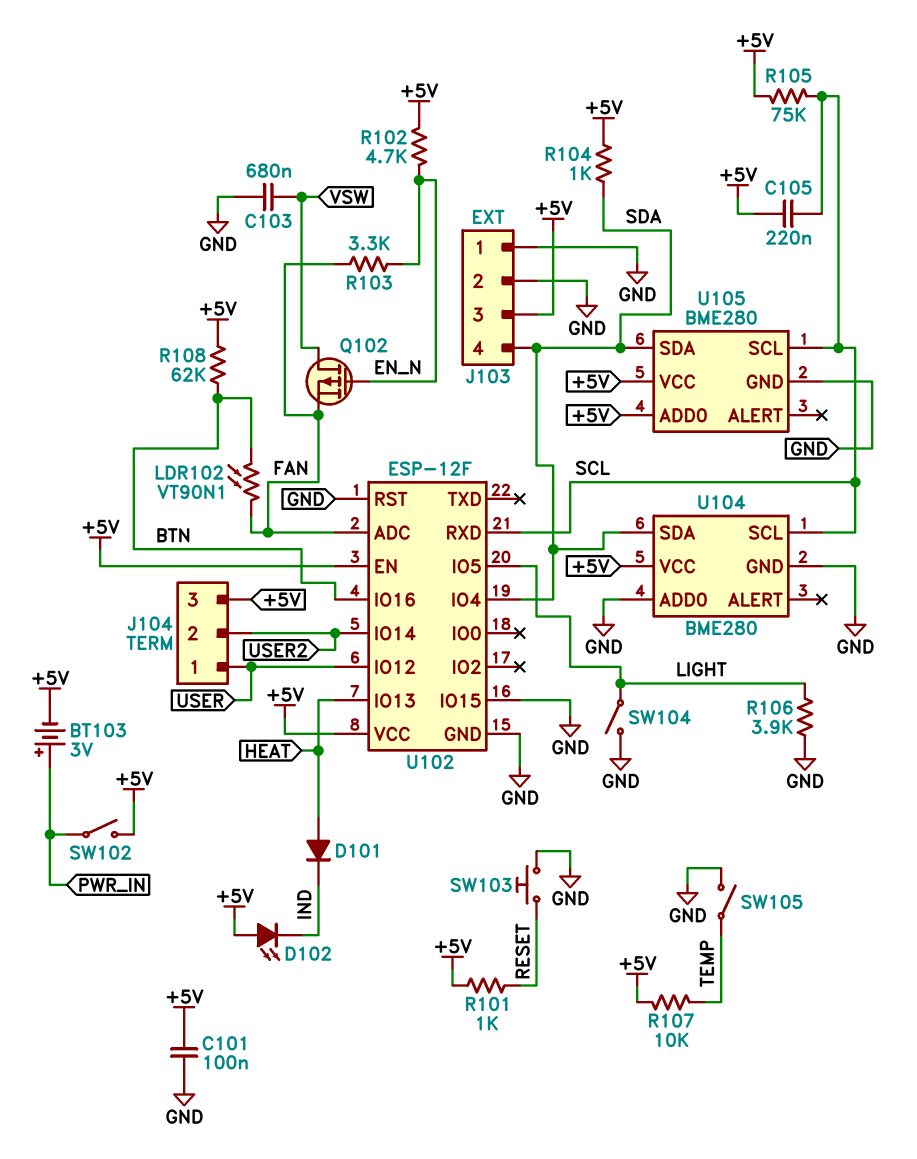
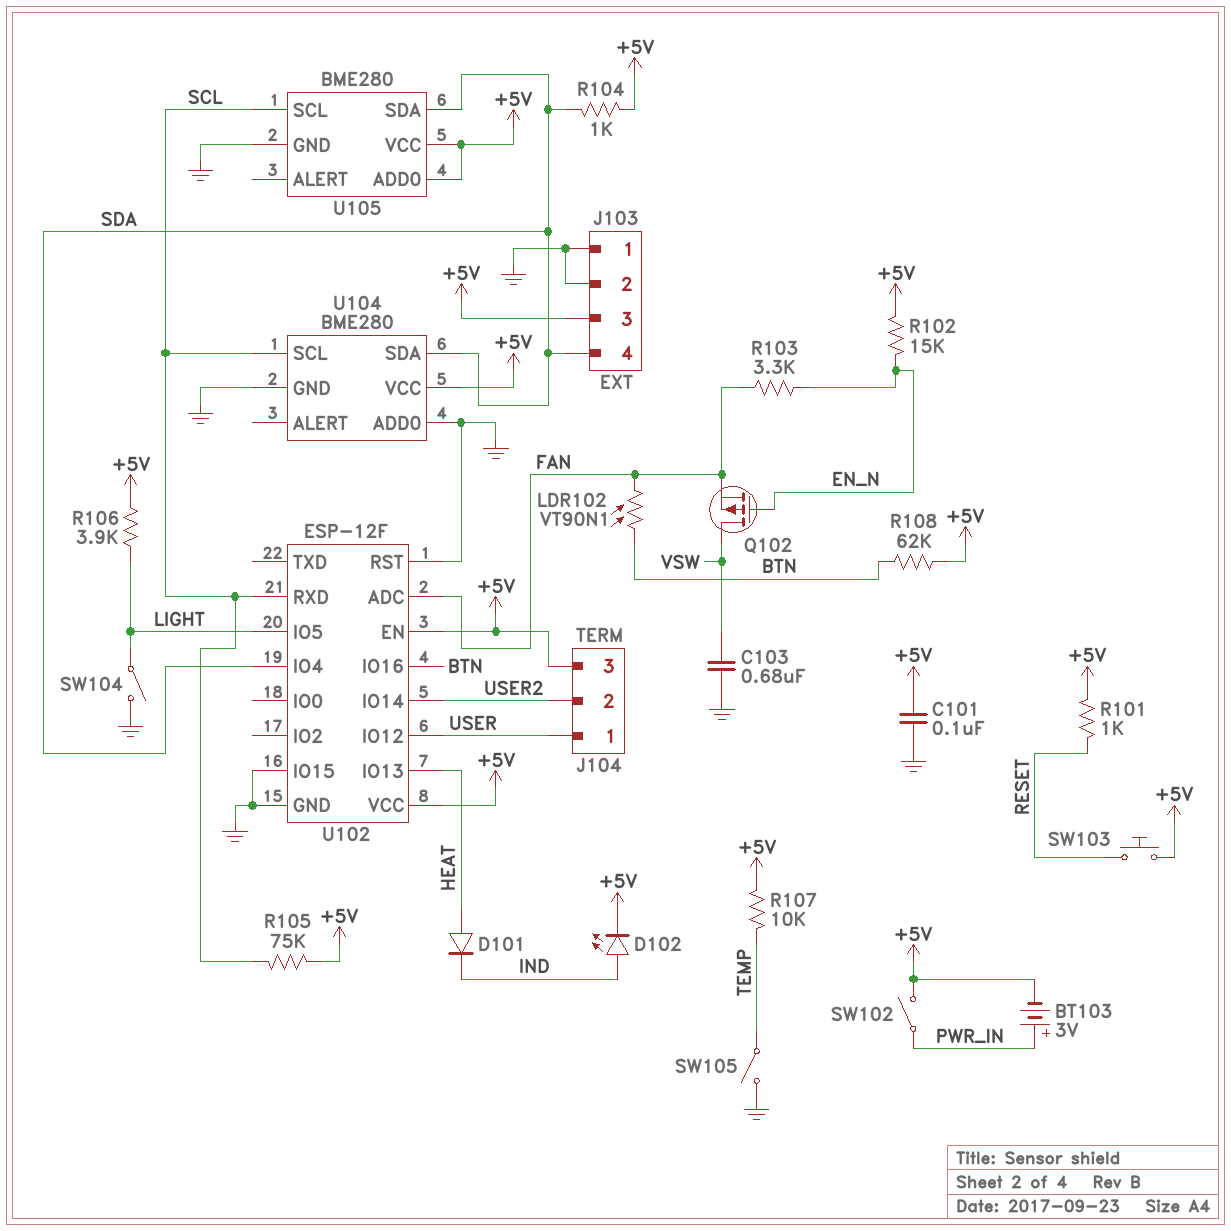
C105: 220nF (+5V, SCL) -> none
D102: LED (A +5V, K IND) -> LED (A IND, K +5V)
R102: 4.7k (+5V, EN_N) -> 15k (+5V, EN_N)
R106: 3.9k (GND, LIGHT) -> 3.9k (+5V, LIGHT)
SW103: button (GND, RESET) -> button (+5V, RESET)

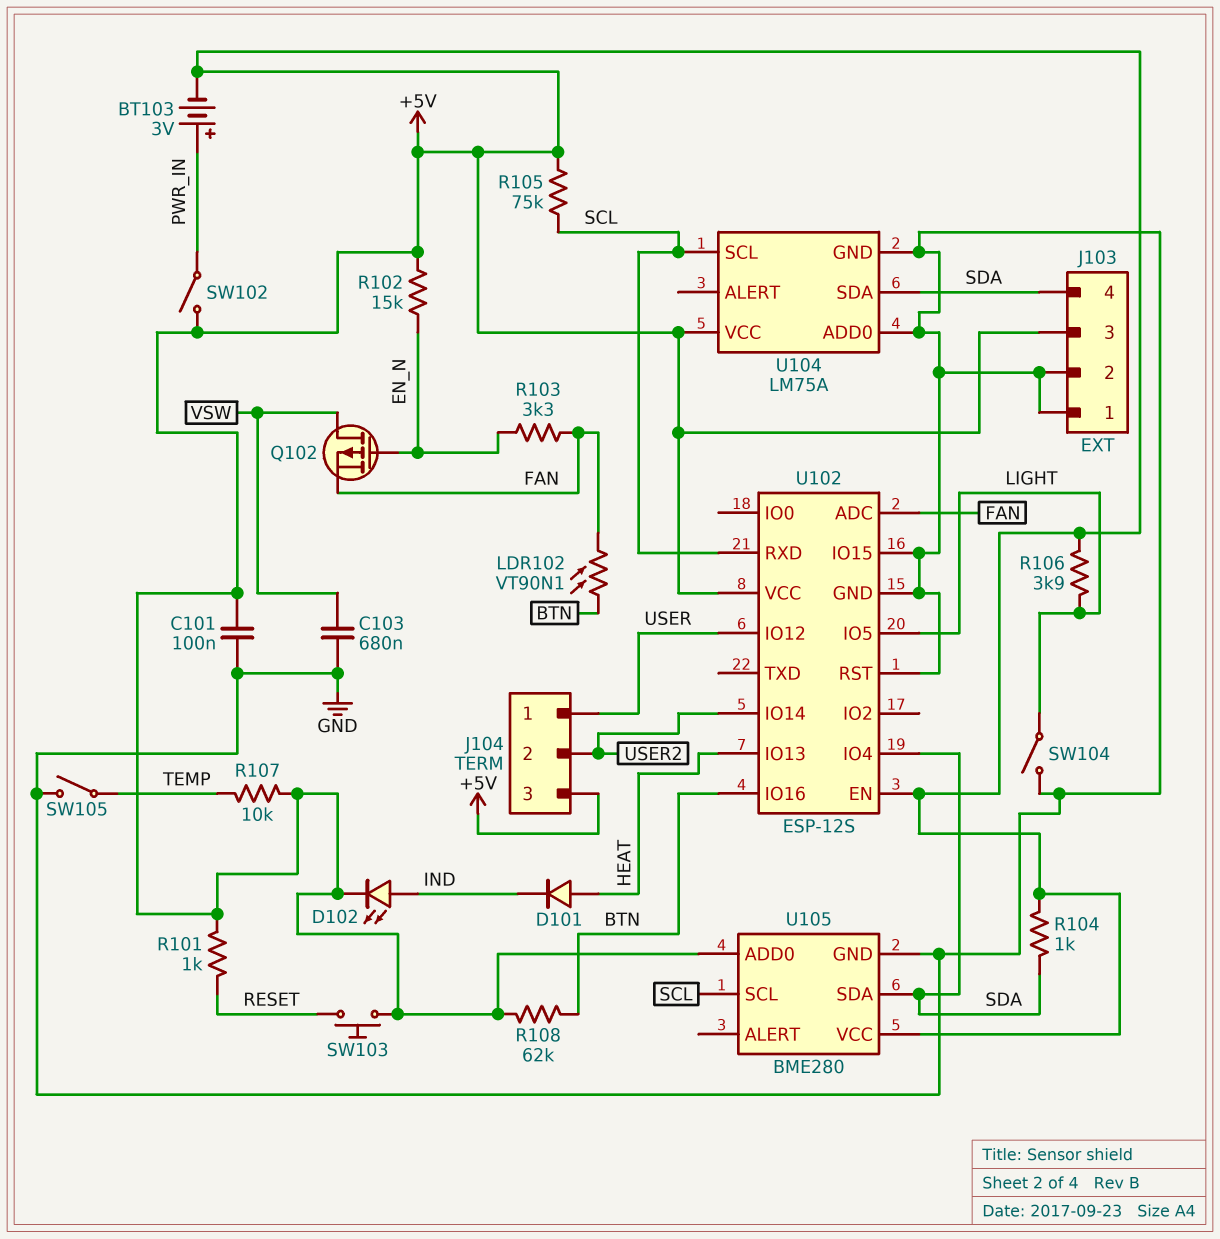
U102: ESP-12F -> ESP-12S
U104: BME280 -> LM75A

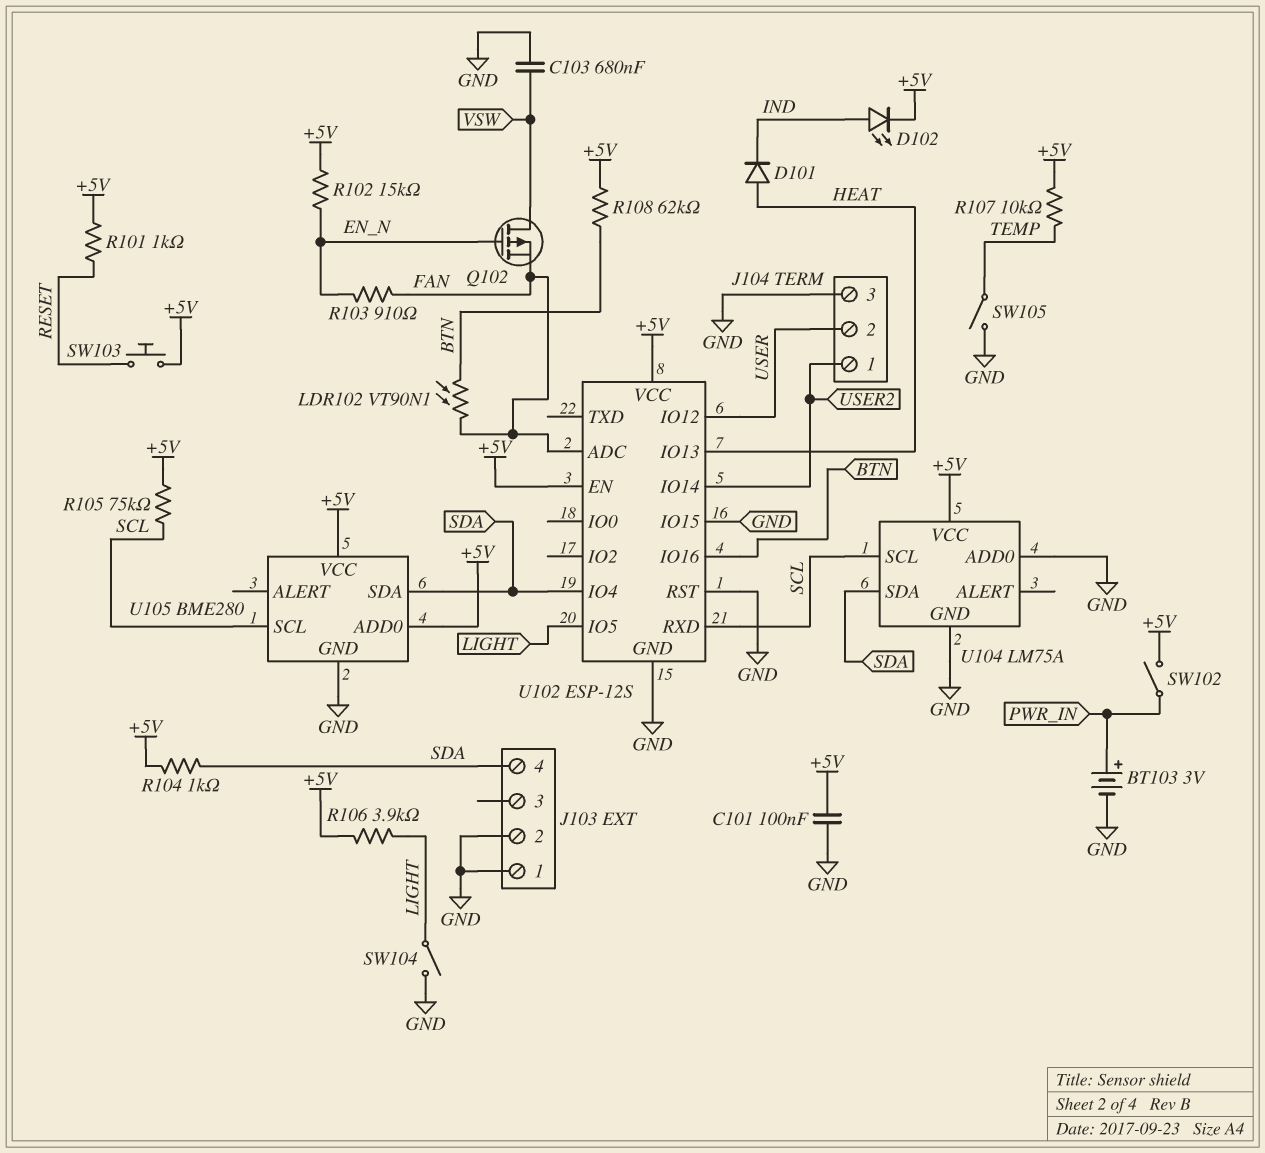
BT103: 3V (plus PWR_IN, minus +5V) -> 3V (plus PWR_IN, minus GND)
J103 pin 3: +5V -> none
J104 pin 1: USER -> USER2
J104 pin 2: USER2 -> USER
J104 pin 3: +5V -> GND
R103: 3.3k (EN_N, FAN) -> 910 (EN_N, FAN)

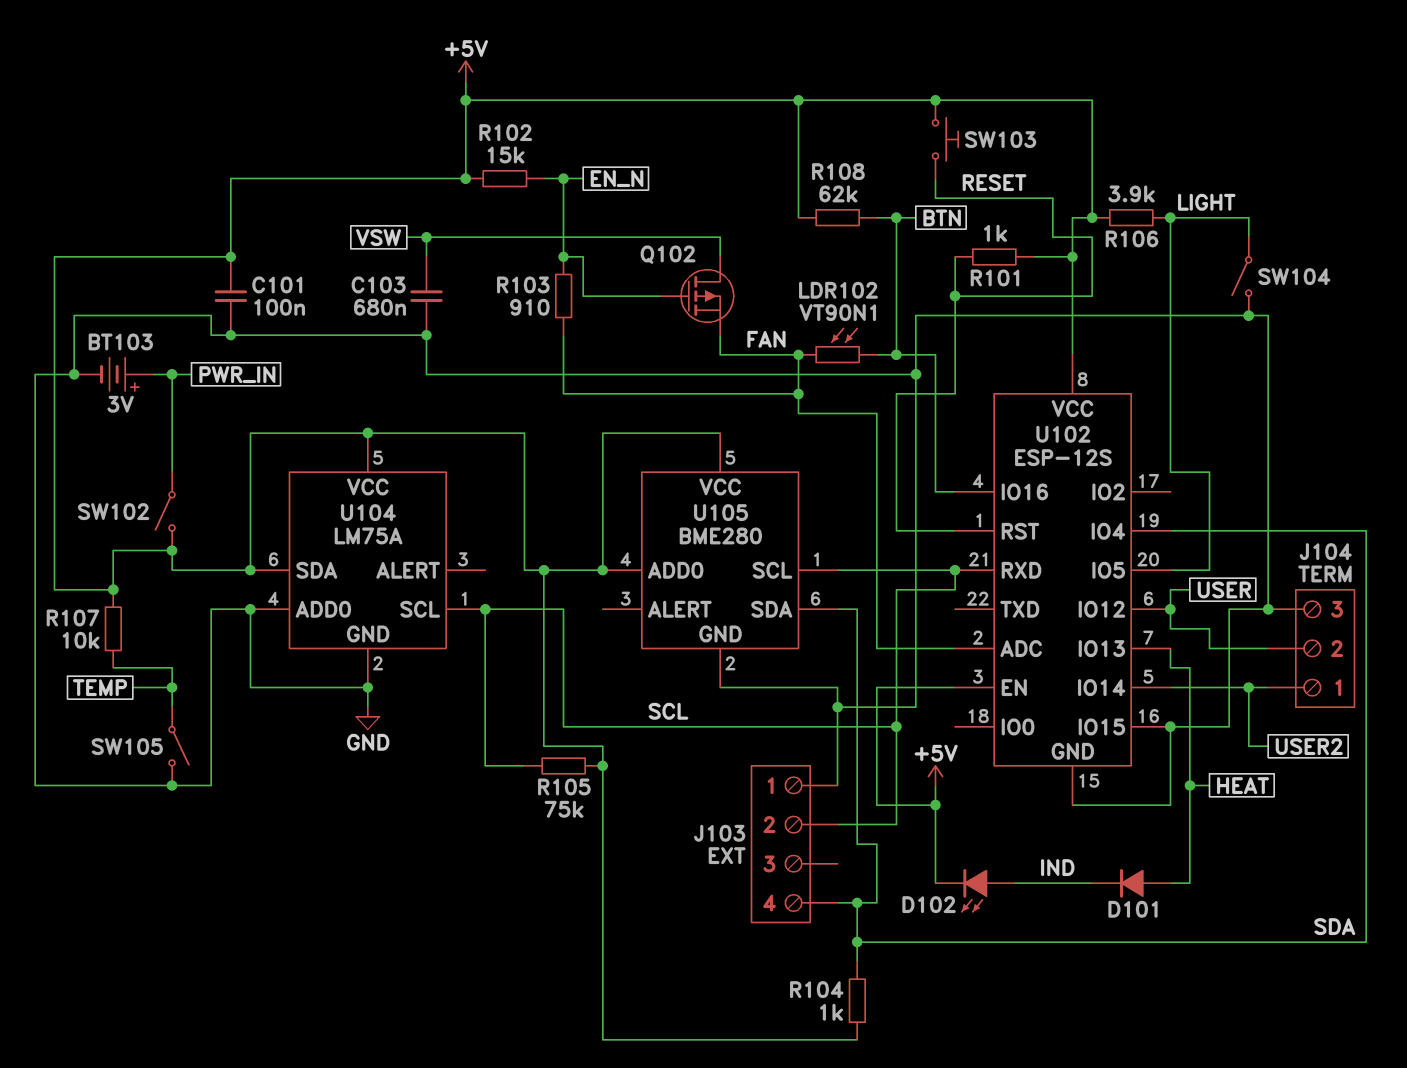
J103 pin 2: GND -> SCL
U102 pin RST: GND -> RESET
U104 pin SDA: SDA -> +5V

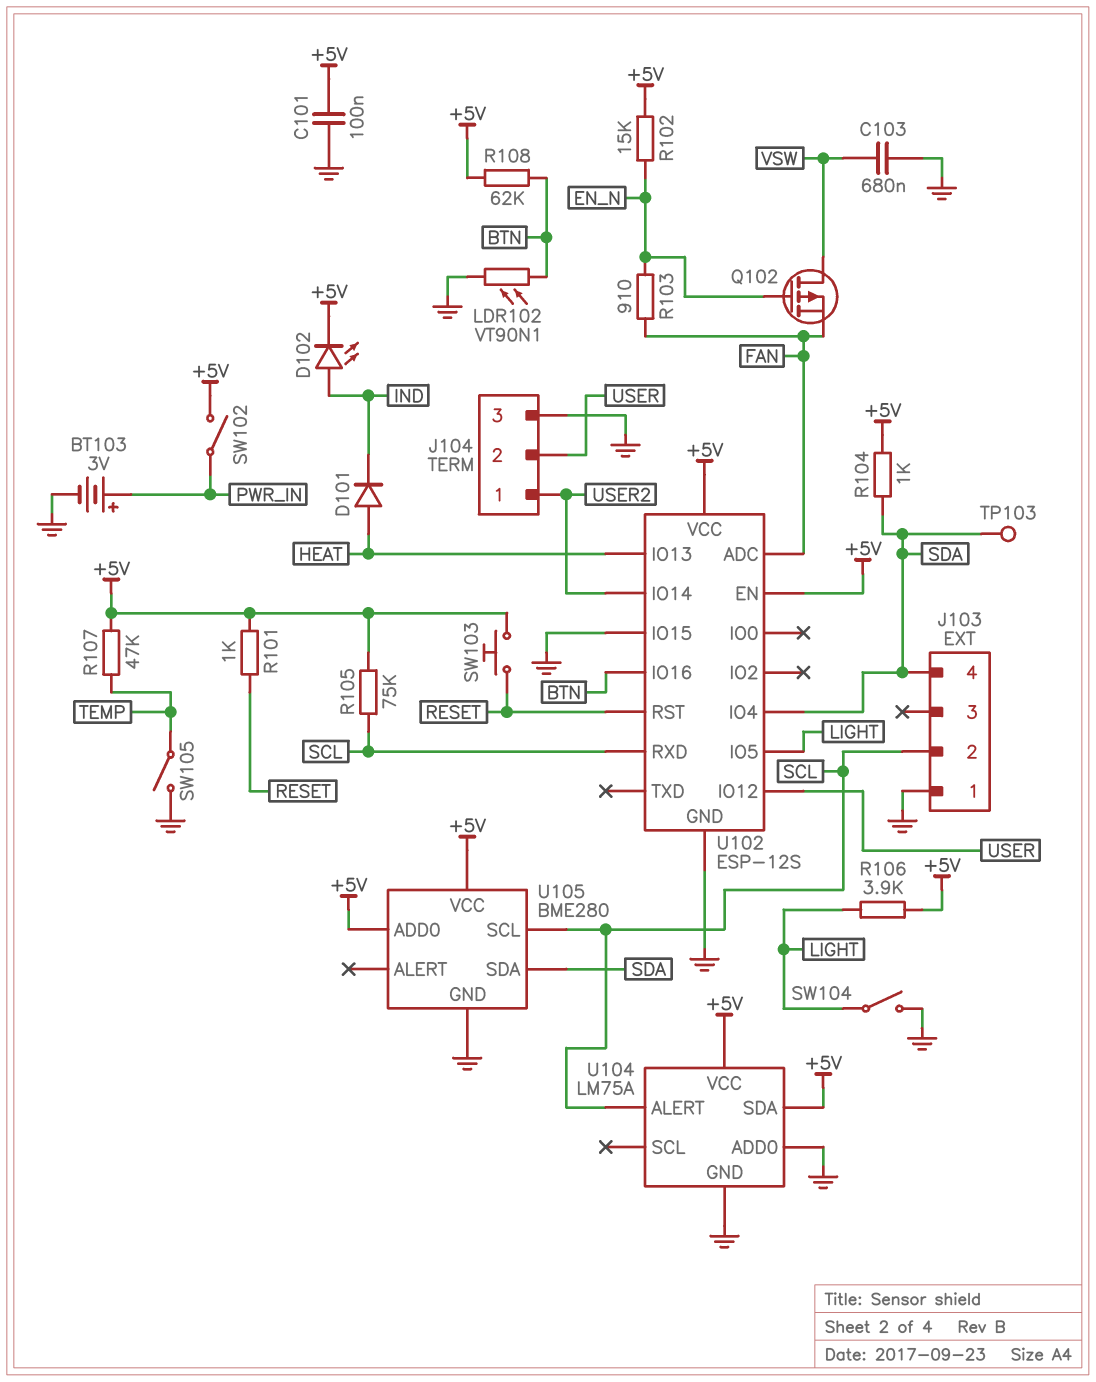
LDR102: VT90N1 (BTN, FAN) -> VT90N1 (BTN, GND)
R107: 10k (+5V, TEMP) -> 47k (+5V, TEMP)
TP103: none -> test point (SDA)
U104 pin ALERT: none -> SCL
U104 pin SCL: SCL -> none

